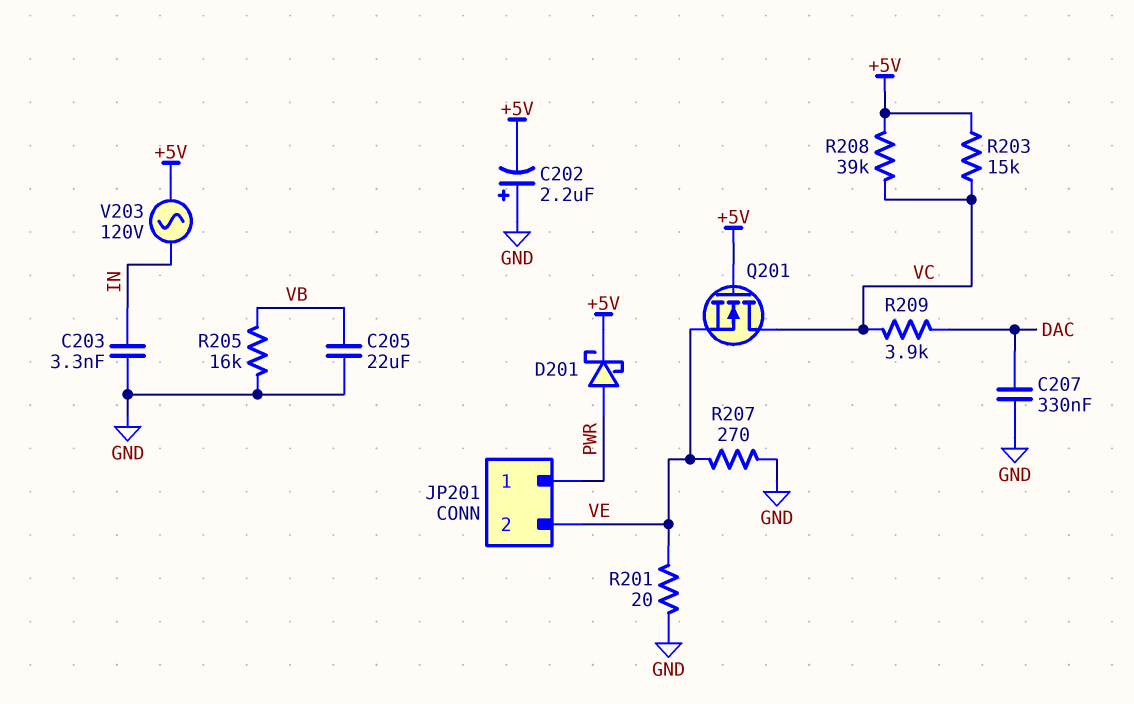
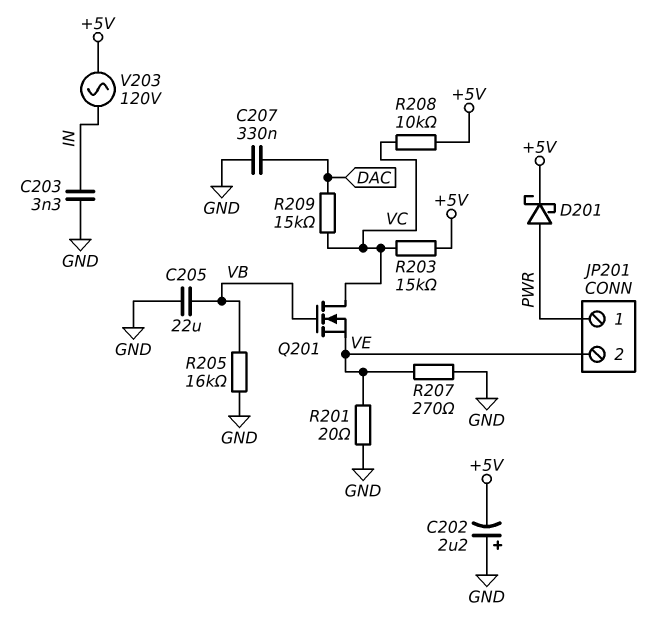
Q201: NMOS (G +5V, D VC, S VE) -> NMOS (G VB, D VC, S VE)
R208: 39k (+5V, VC) -> 10k (+5V, VC)
R209: 3.9k (DAC, VC) -> 15k (DAC, VC)

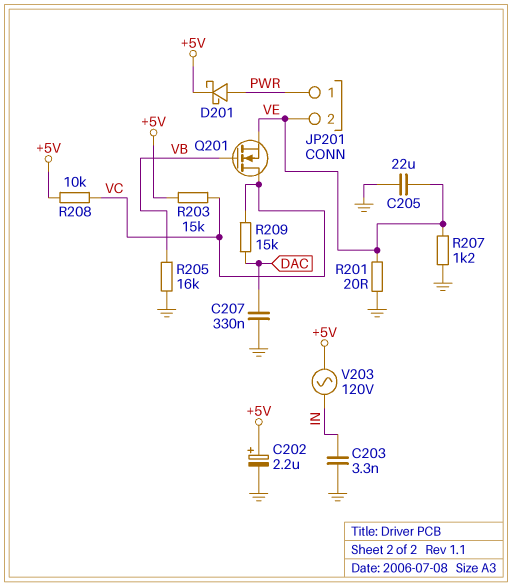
C202: 2.2uF (plus GND, minus +5V) -> 2.2uF (plus +5V, minus GND)
C205: 22uF (GND, VB) -> 22uF (GND, VE)
R207: 270 (GND, VE) -> 1.2k (GND, VE)

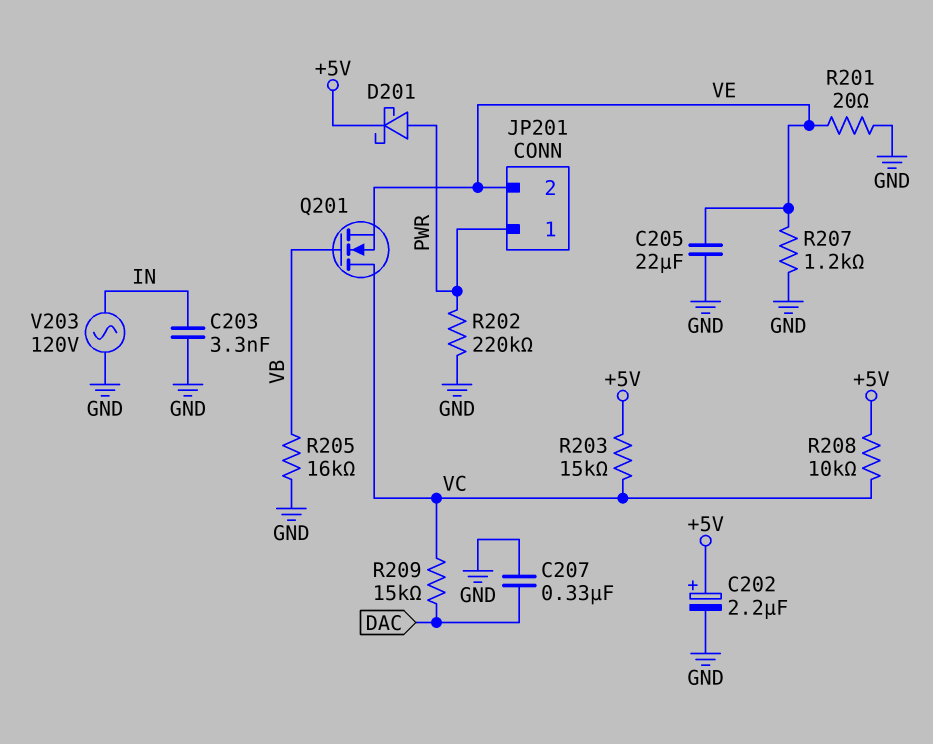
R202: none -> 220k (GND, PWR)
V203: AC 120V (+5V, IN) -> AC 120V (GND, IN)

